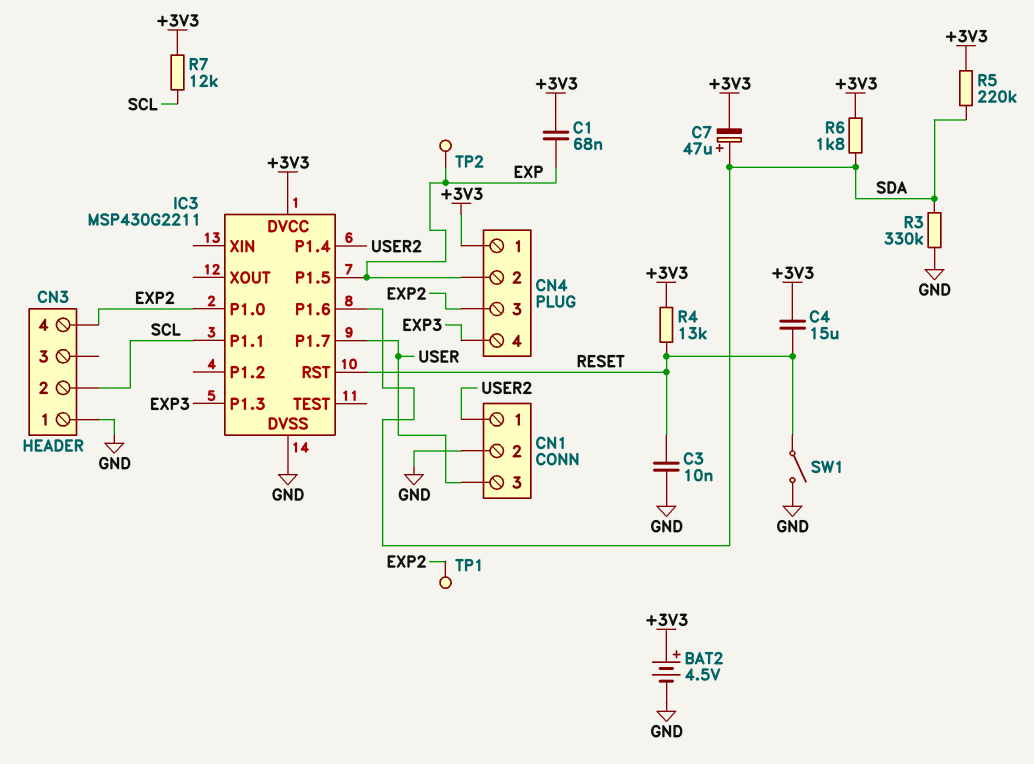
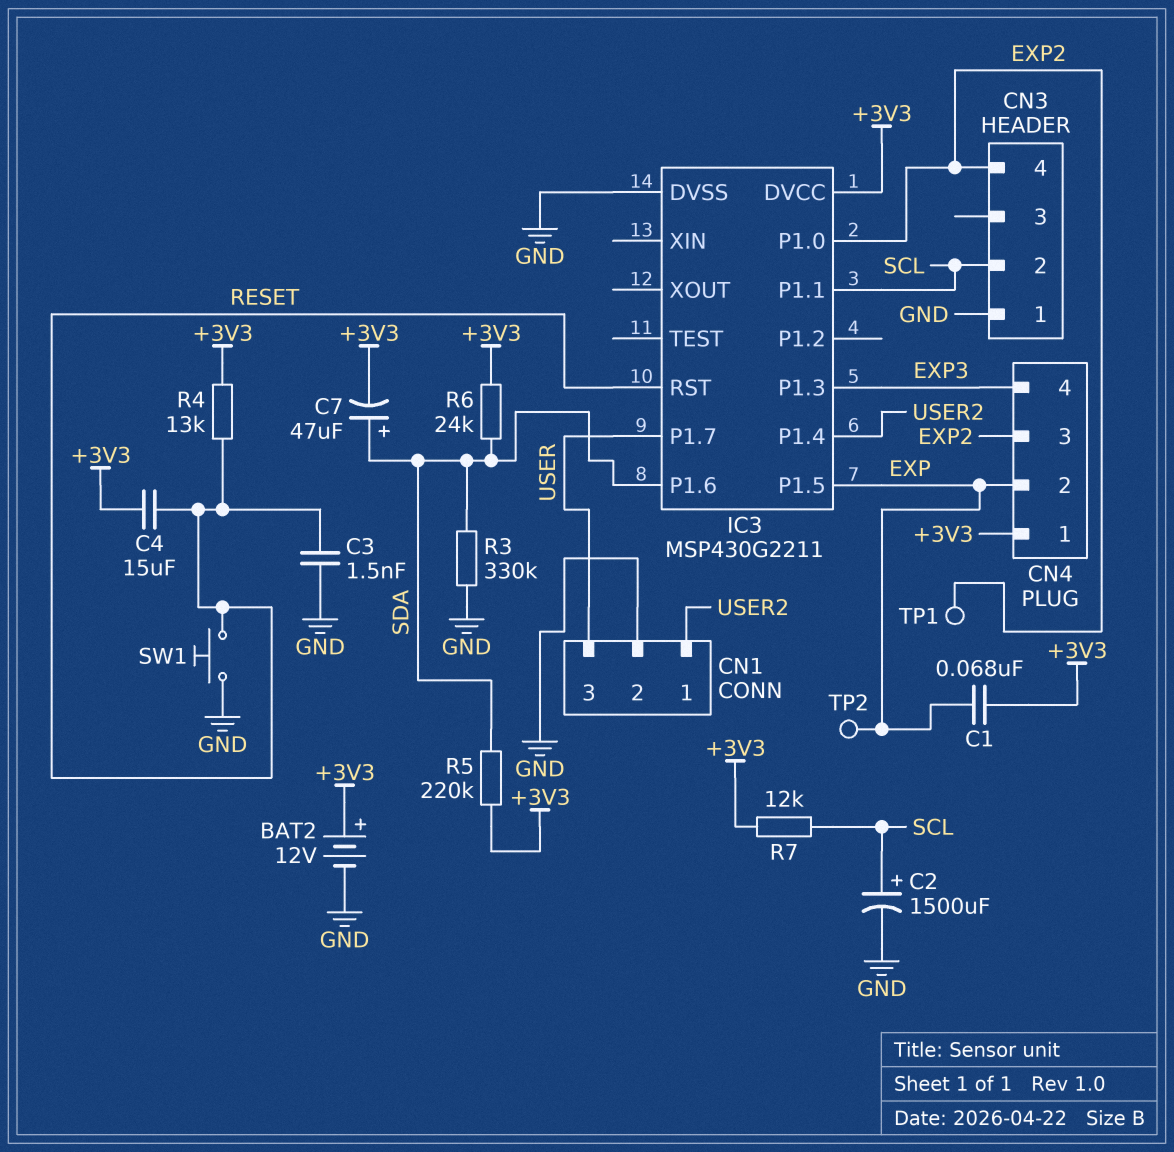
BAT2: 4.5V (plus +3V3, minus GND) -> 12V (plus +3V3, minus GND)
C2: none -> 1500uF (plus SCL, minus GND)
C3: 10nF (GND, RESET) -> 1.5nF (GND, RESET)
R6: 1.8k (+3V3, SDA) -> 24k (+3V3, SDA)
SW1: switch (GND, RESET) -> button (GND, RESET)

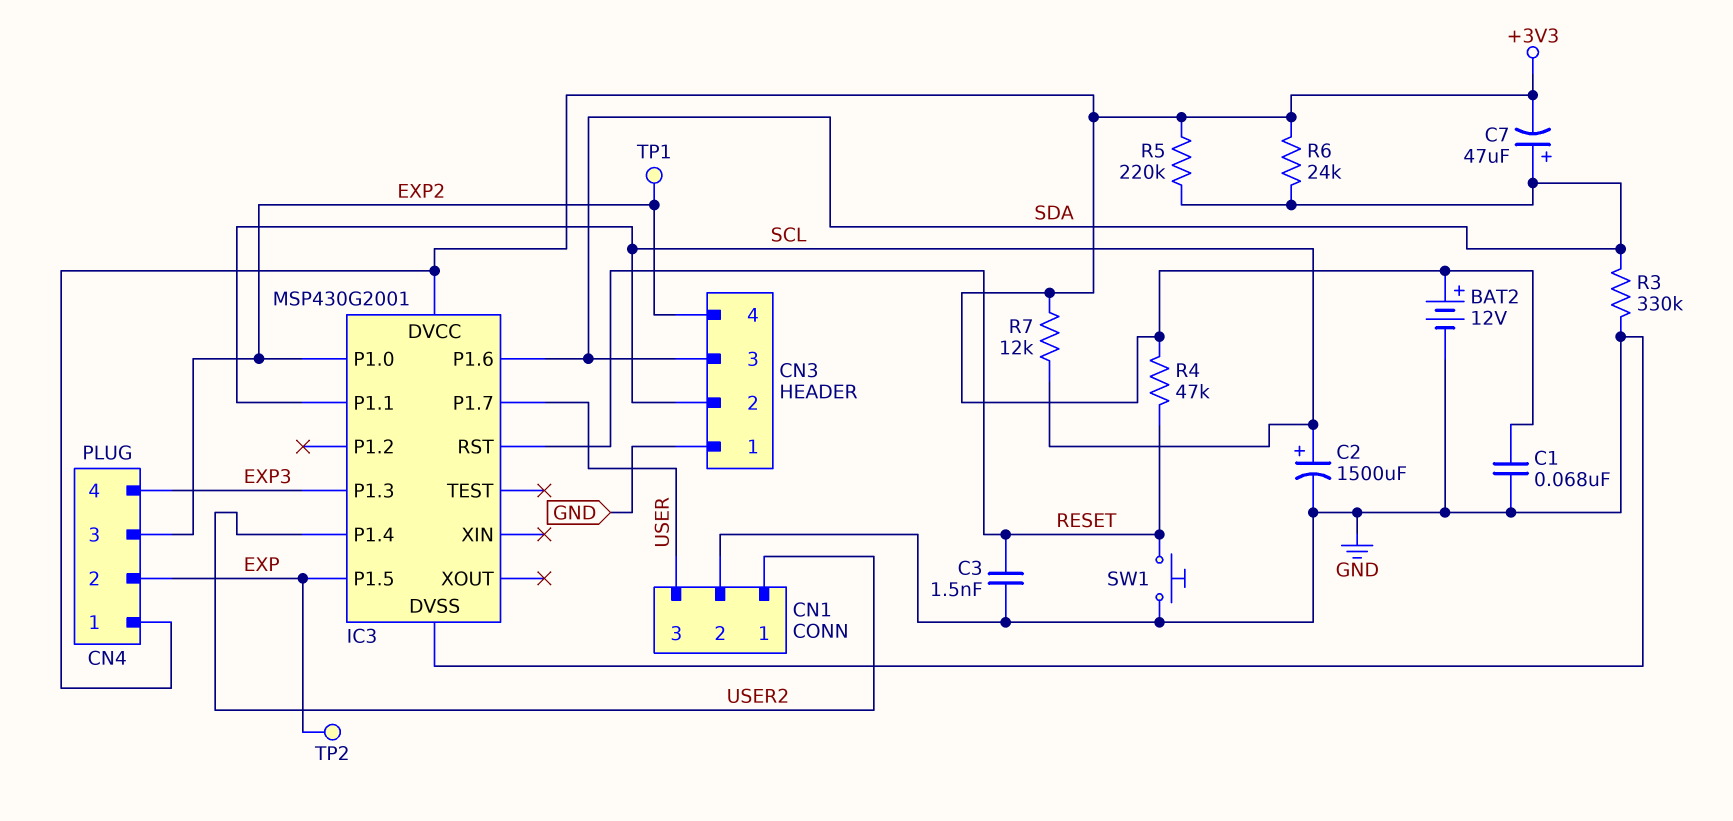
C1: 68nF (+3V3, EXP) -> 68nF (+3V3, GND)
C4: 15uF (+3V3, RESET) -> none
CN3 pin 3: none -> SDA
IC3: MSP430G2211 -> MSP430G2001
R4: 13k (+3V3, RESET) -> 47k (+3V3, RESET)

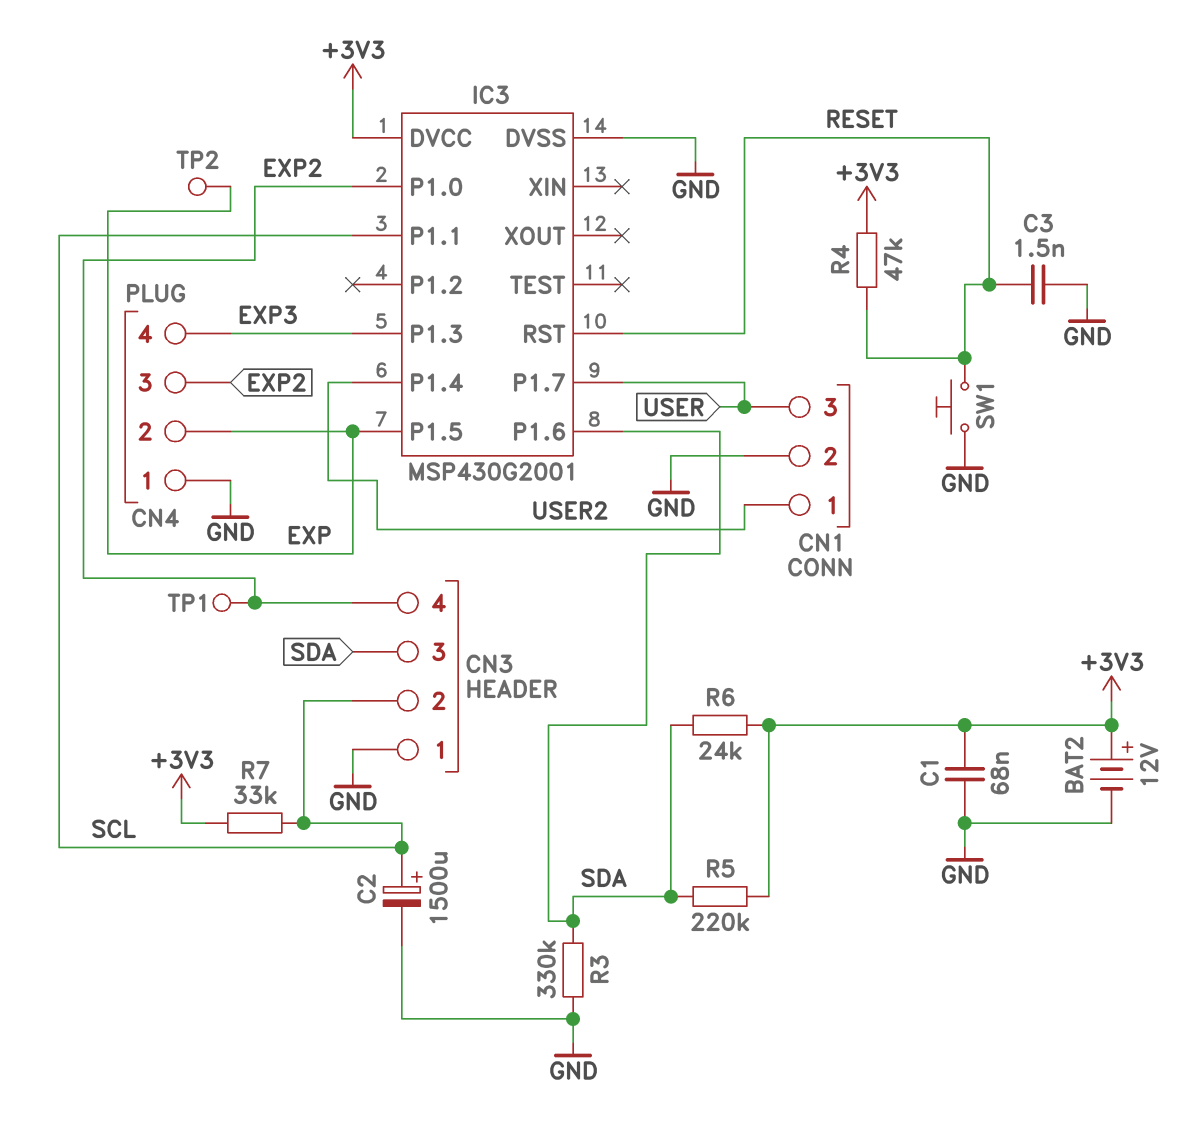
C7: 47uF (plus SDA, minus +3V3) -> none
CN4 pin 1: +3V3 -> GND
R7: 12k (+3V3, SCL) -> 33k (+3V3, SCL)

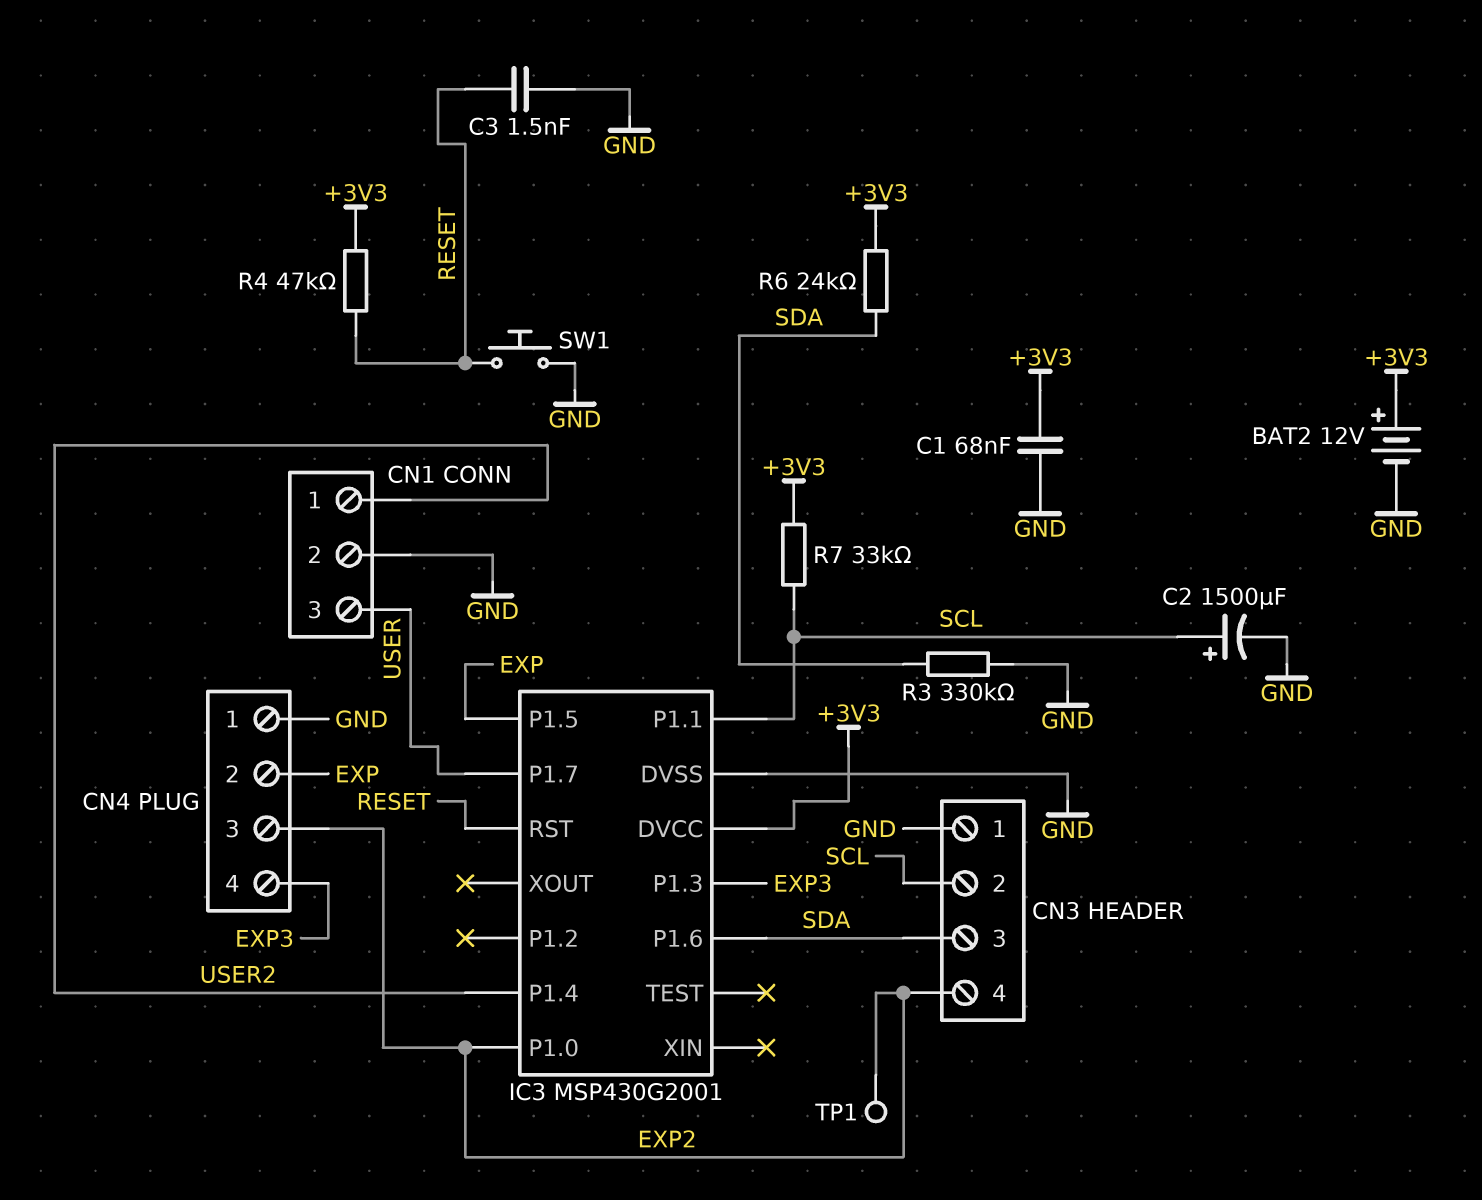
R5: 220k (+3V3, SDA) -> none
TP2: test point (EXP) -> none

